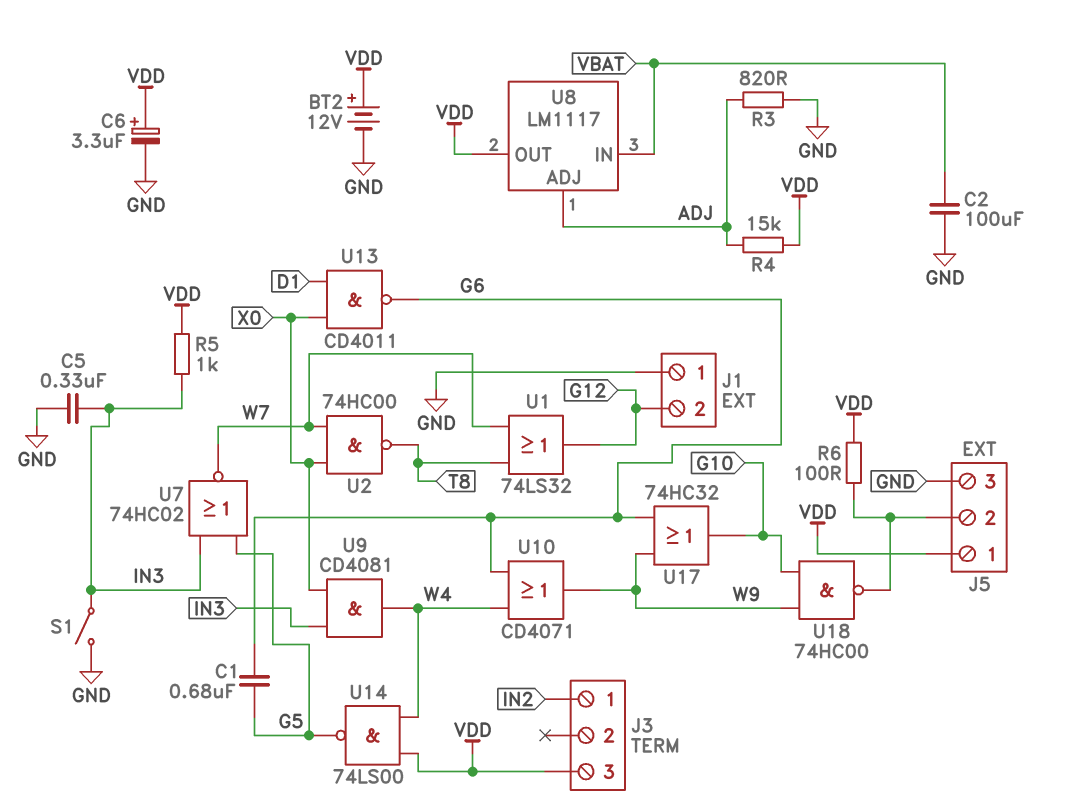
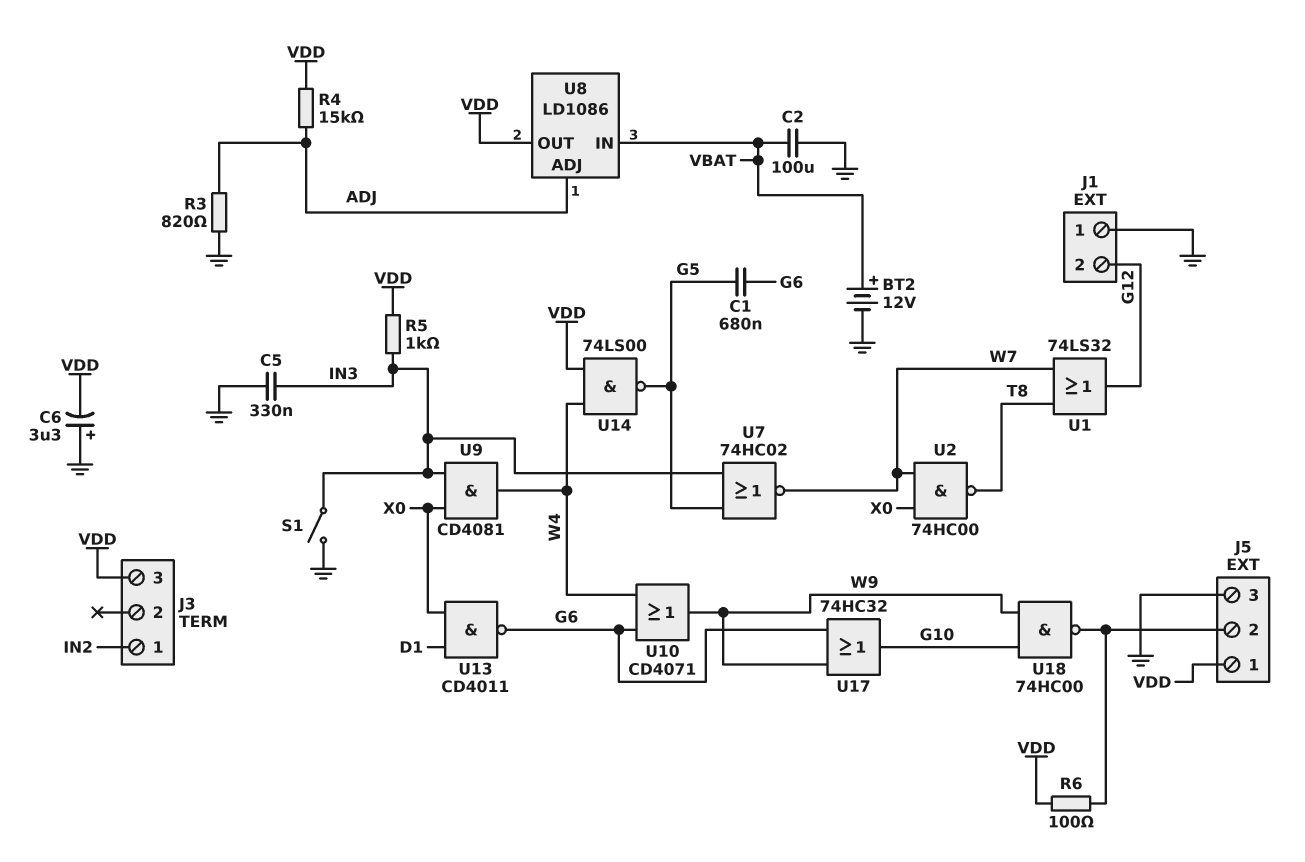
BT2: 12V (plus VDD, minus GND) -> 12V (plus VBAT, minus GND)
C6: 3.3uF (plus VDD, minus GND) -> 3.3uF (plus GND, minus VDD)
U8: LM1117 -> LD1086

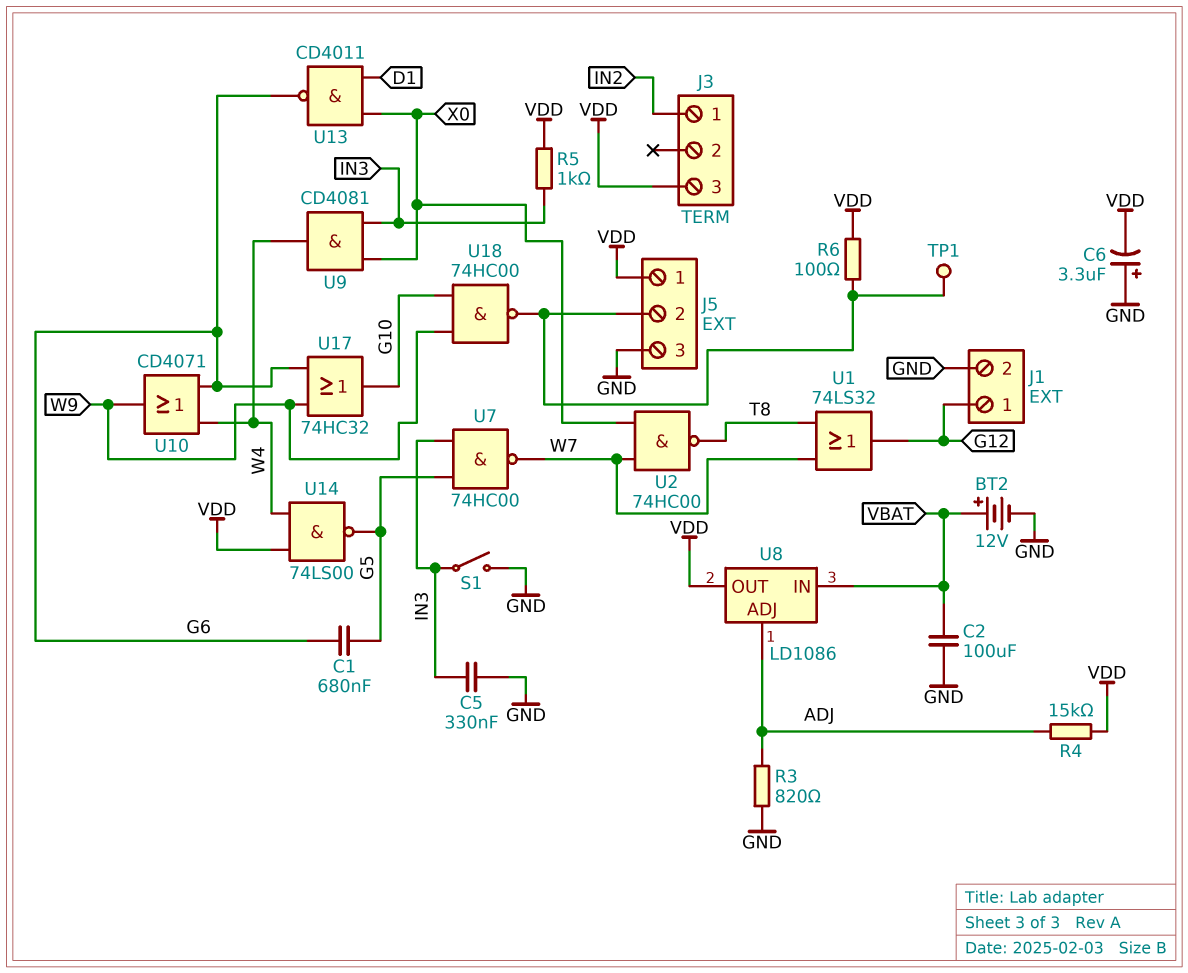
J1 pin 1: GND -> G12
J1 pin 2: G12 -> GND
TP1: none -> test point (J5/2)
U7: NOR 74HC02 (in G5, in IN3, out W7) -> NAND 74HC00 (in G5, in IN3, out W7)

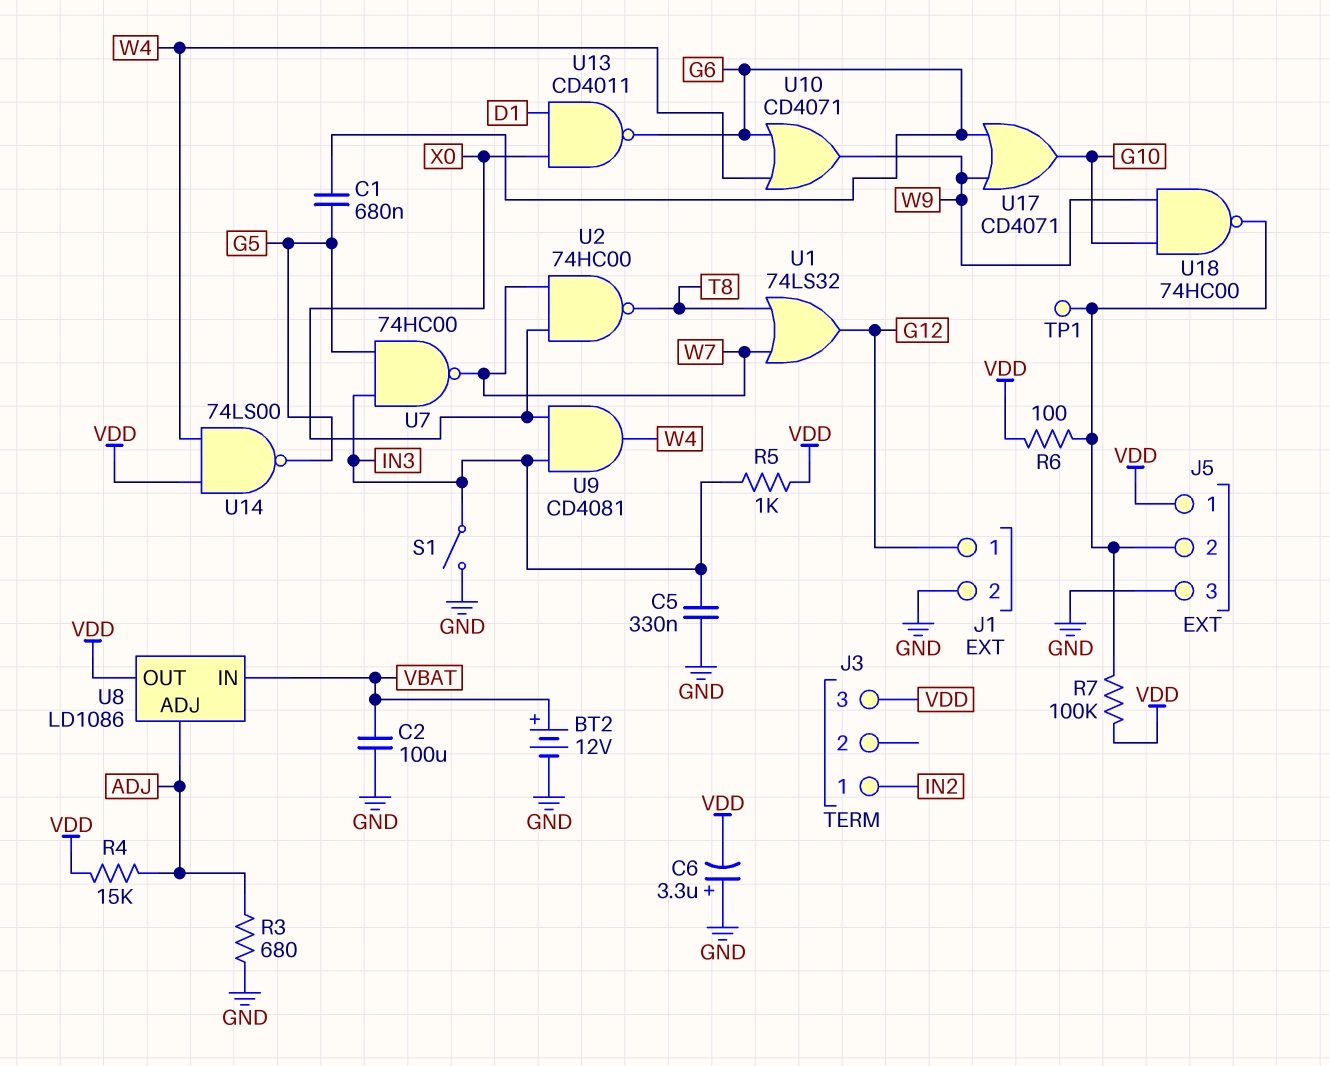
R3: 820 (ADJ, GND) -> 680 (ADJ, GND)
R7: none -> 100k (J5/2, VDD)
U17: OR 74HC32 (in G6, in W9, out G10) -> OR CD4071 (in G6, in W9, out G10)

